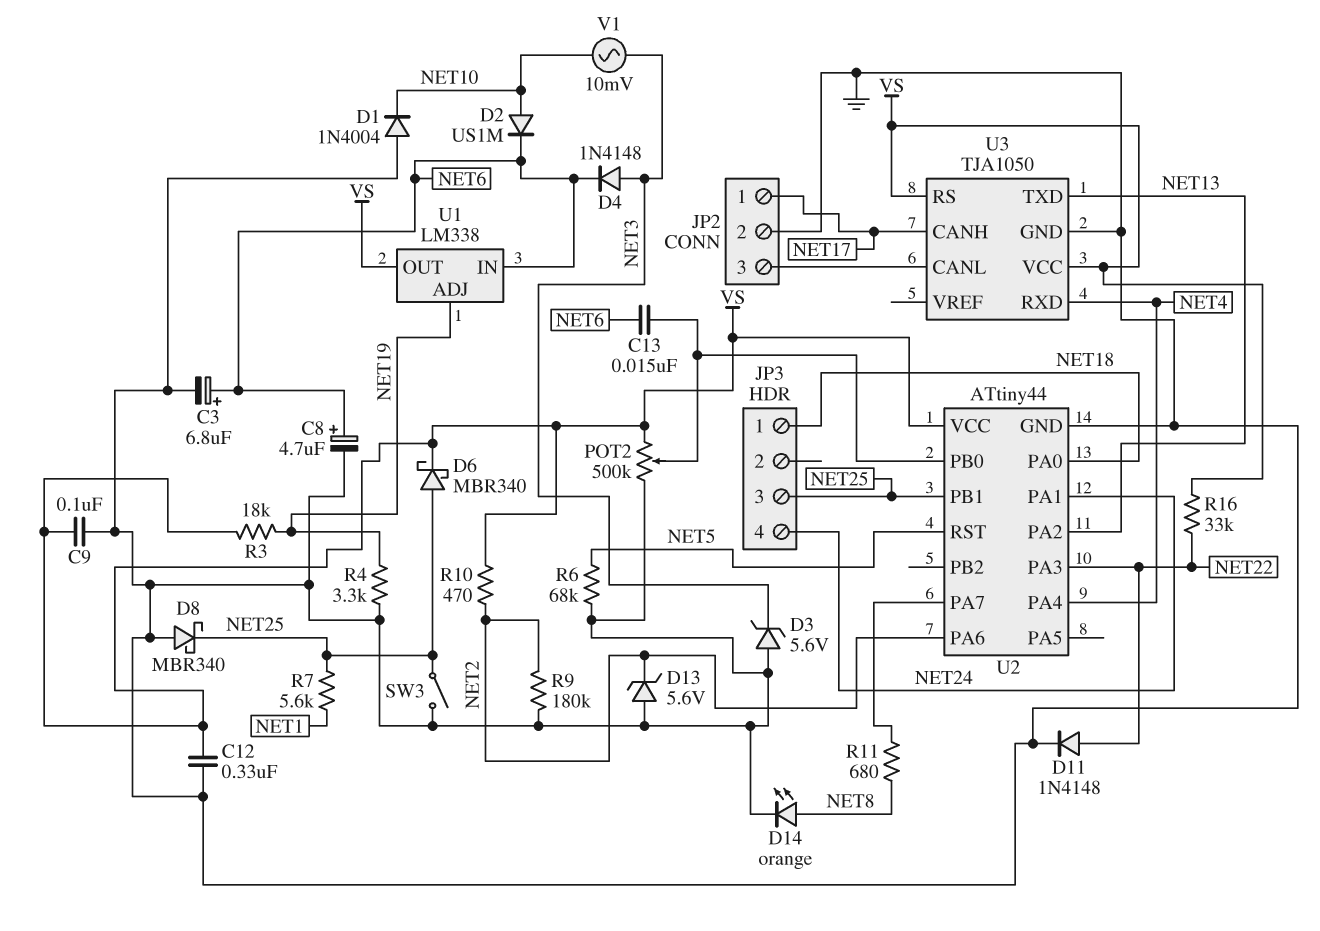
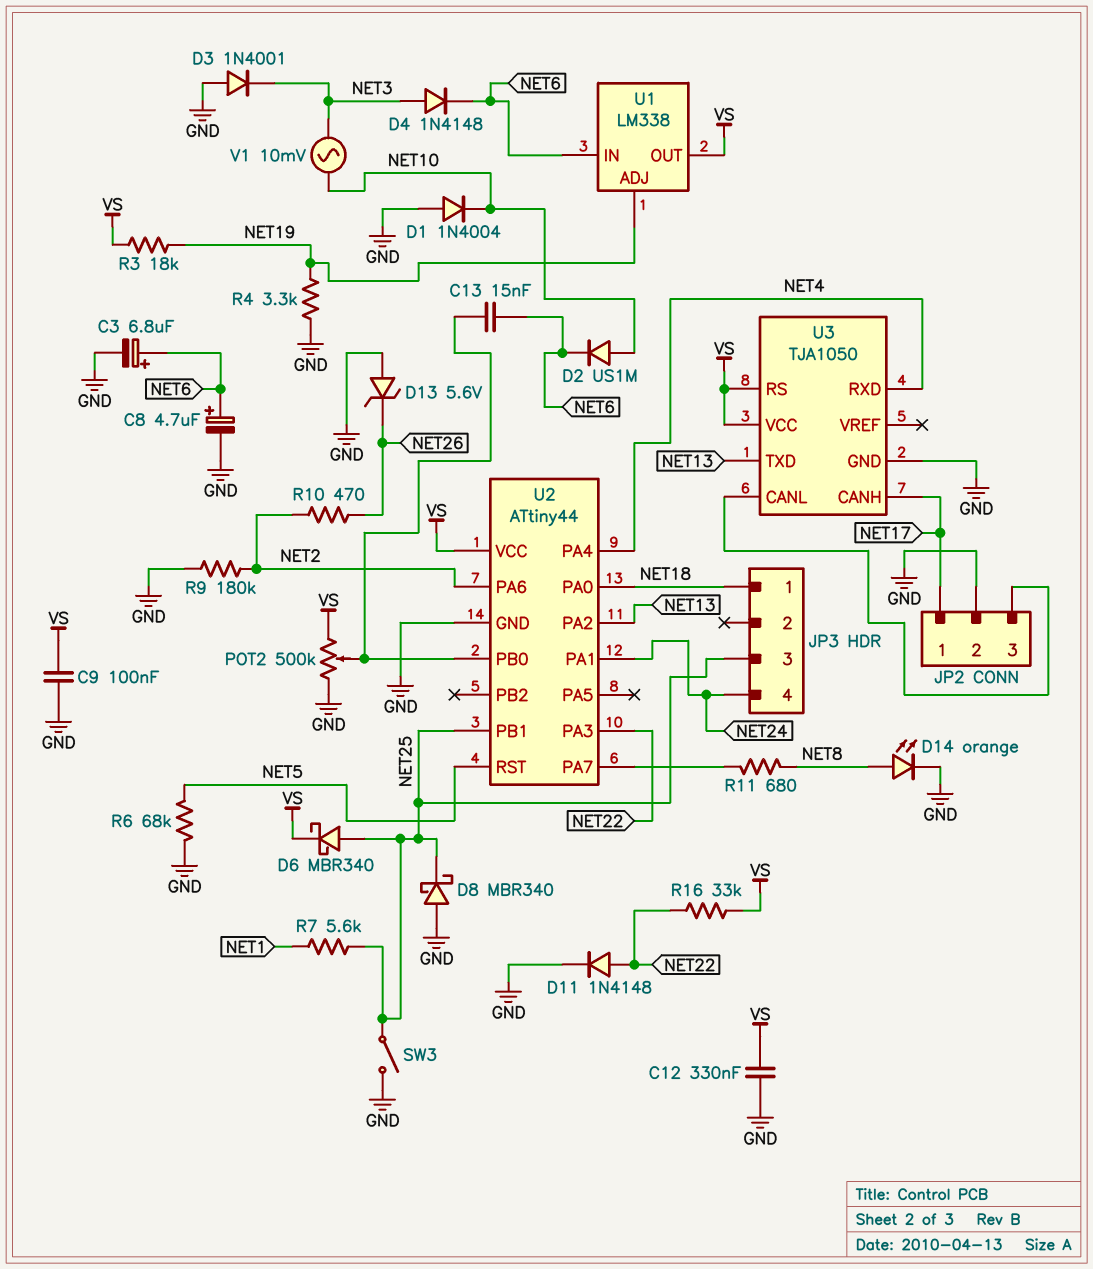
D3: zener 5.6V (A GND, K NET3) -> diode 1N4001 (A GND, K NET3)
D13: zener 5.6V (A GND, K NET2) -> zener 5.6V (A GND, K NET26)
R10: 470 (NET2, VS) -> 470 (NET2, NET26)

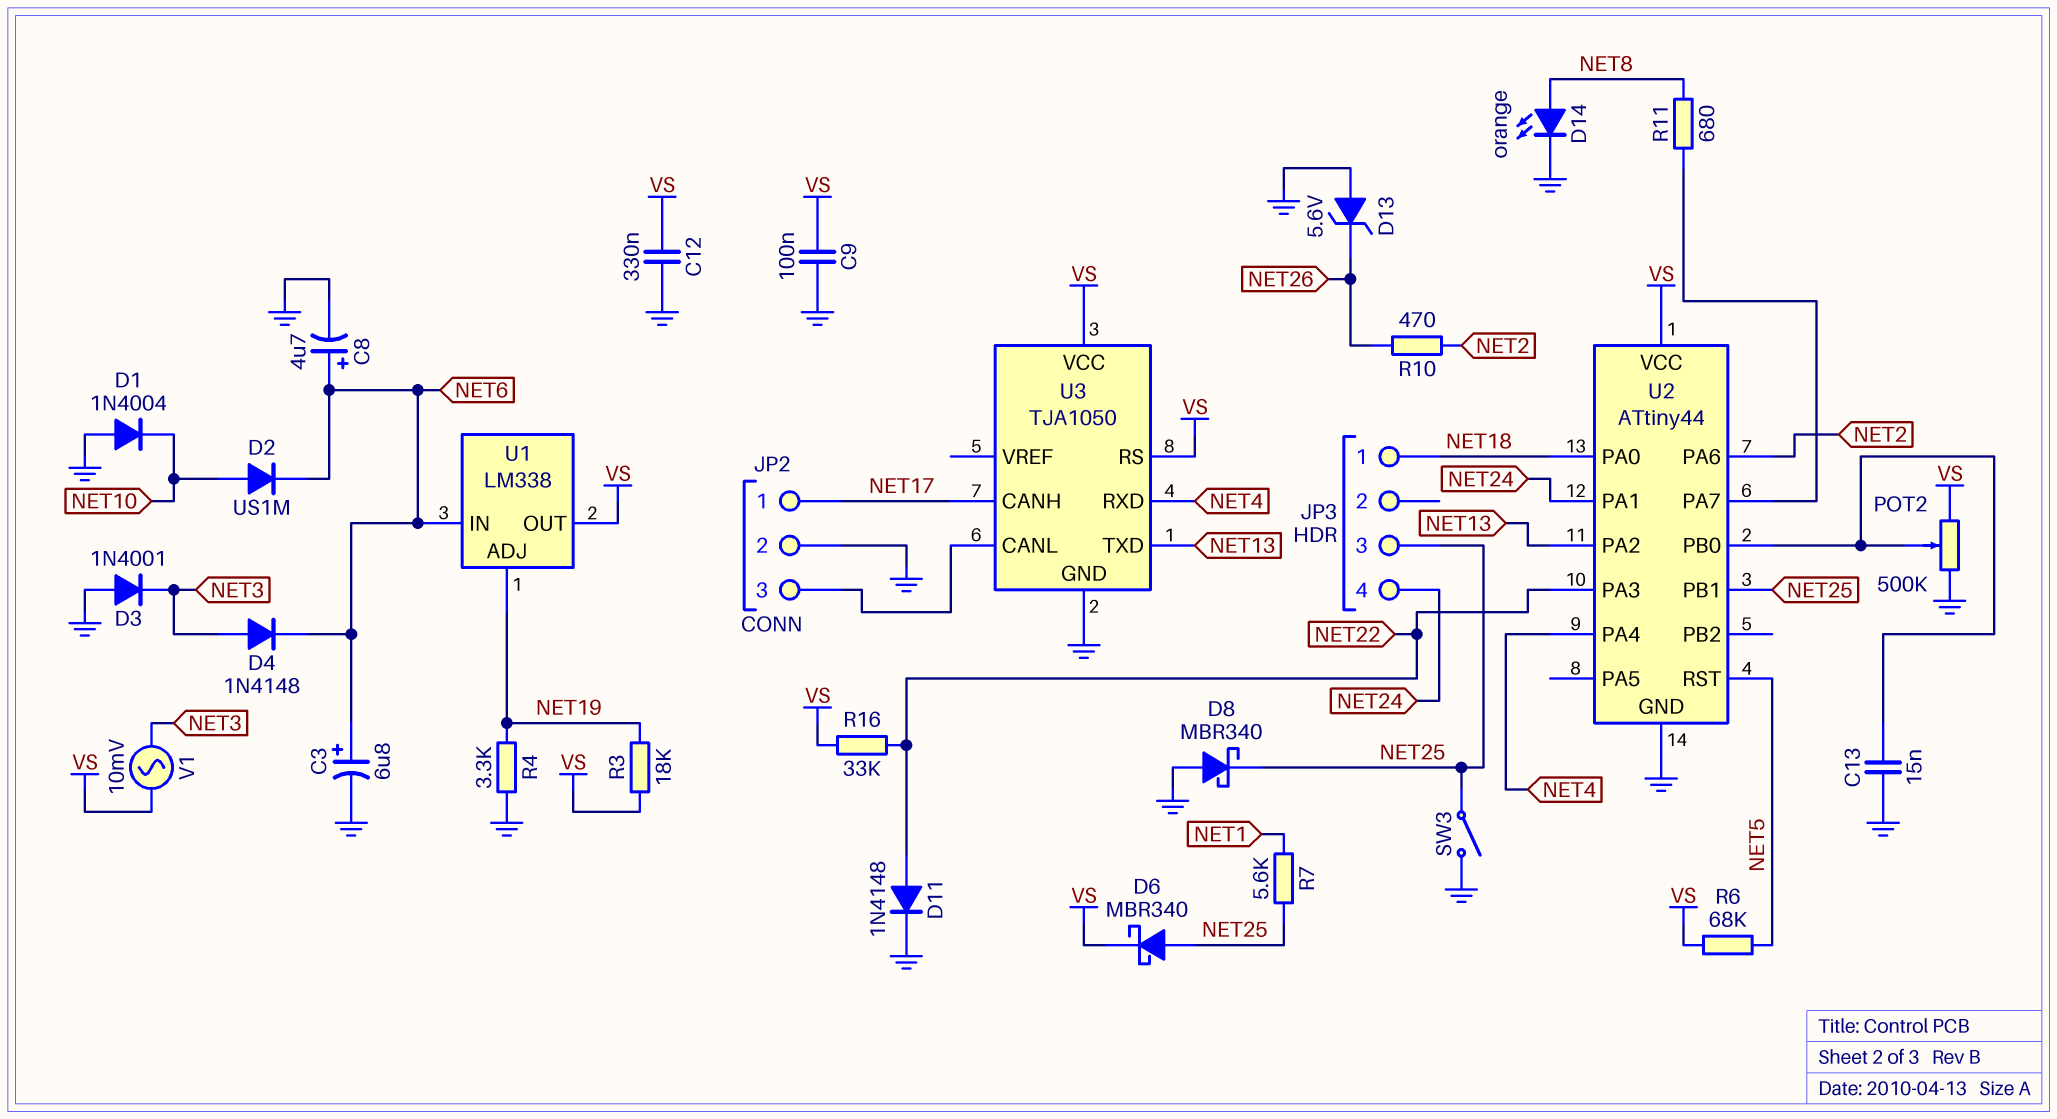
C13: 15nF (NET6, U2/PB0) -> 15nF (GND, U2/PB0)
R6: 68k (GND, NET5) -> 68k (NET5, VS)
R9: 180k (GND, NET2) -> none
V1: AC 10mV (NET3, NET10) -> AC 10mV (NET3, VS)

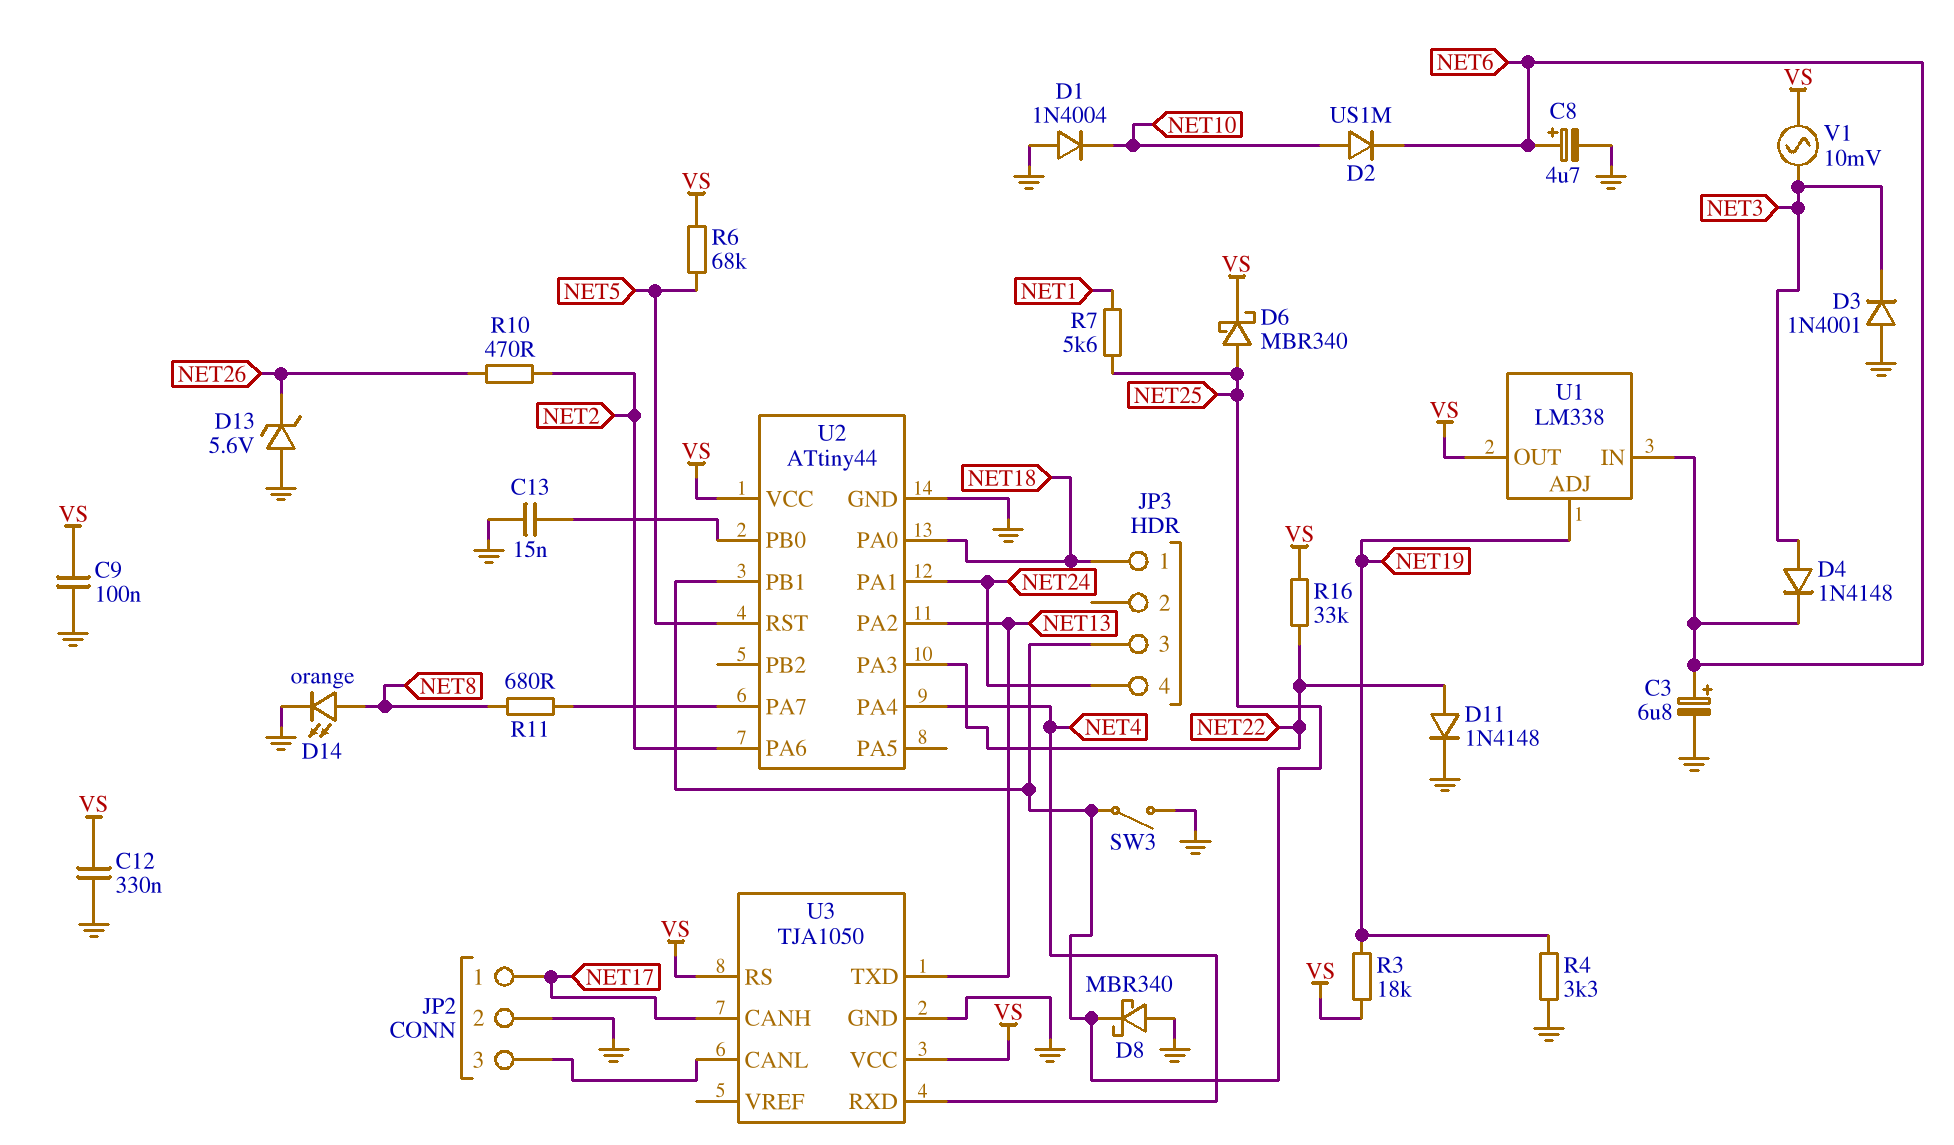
POT2: 500k (GND, VS, wiper U2/PB0) -> none

